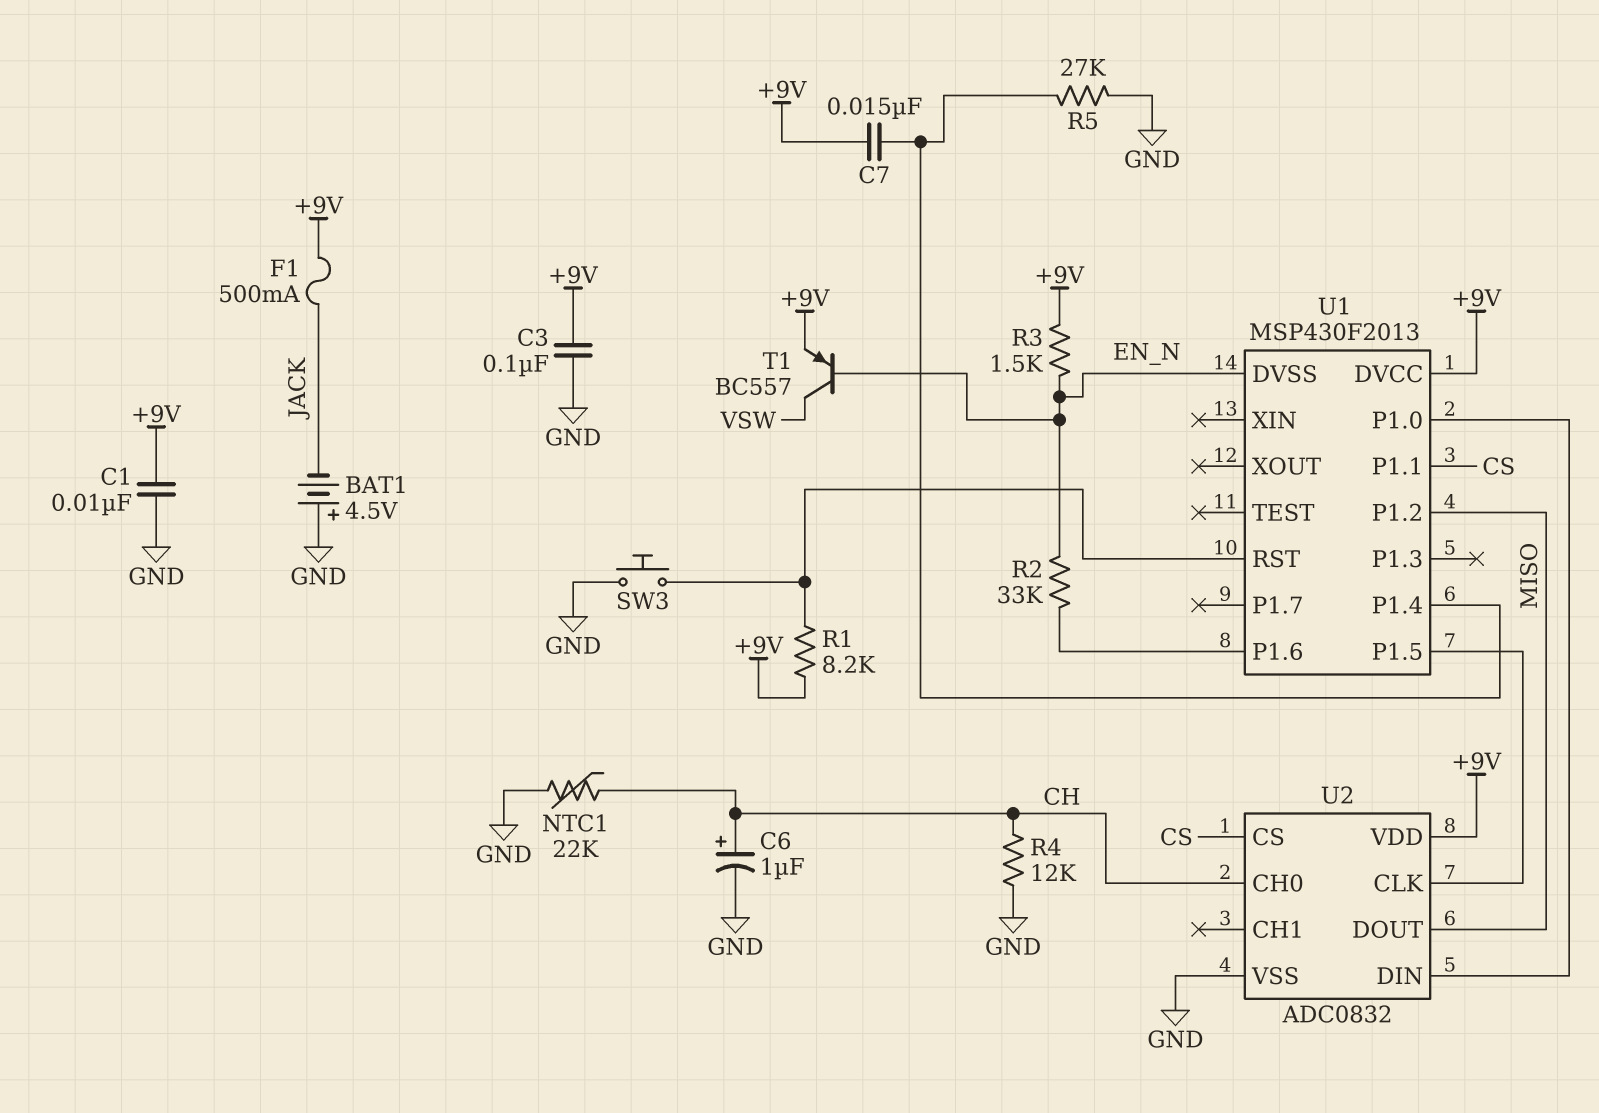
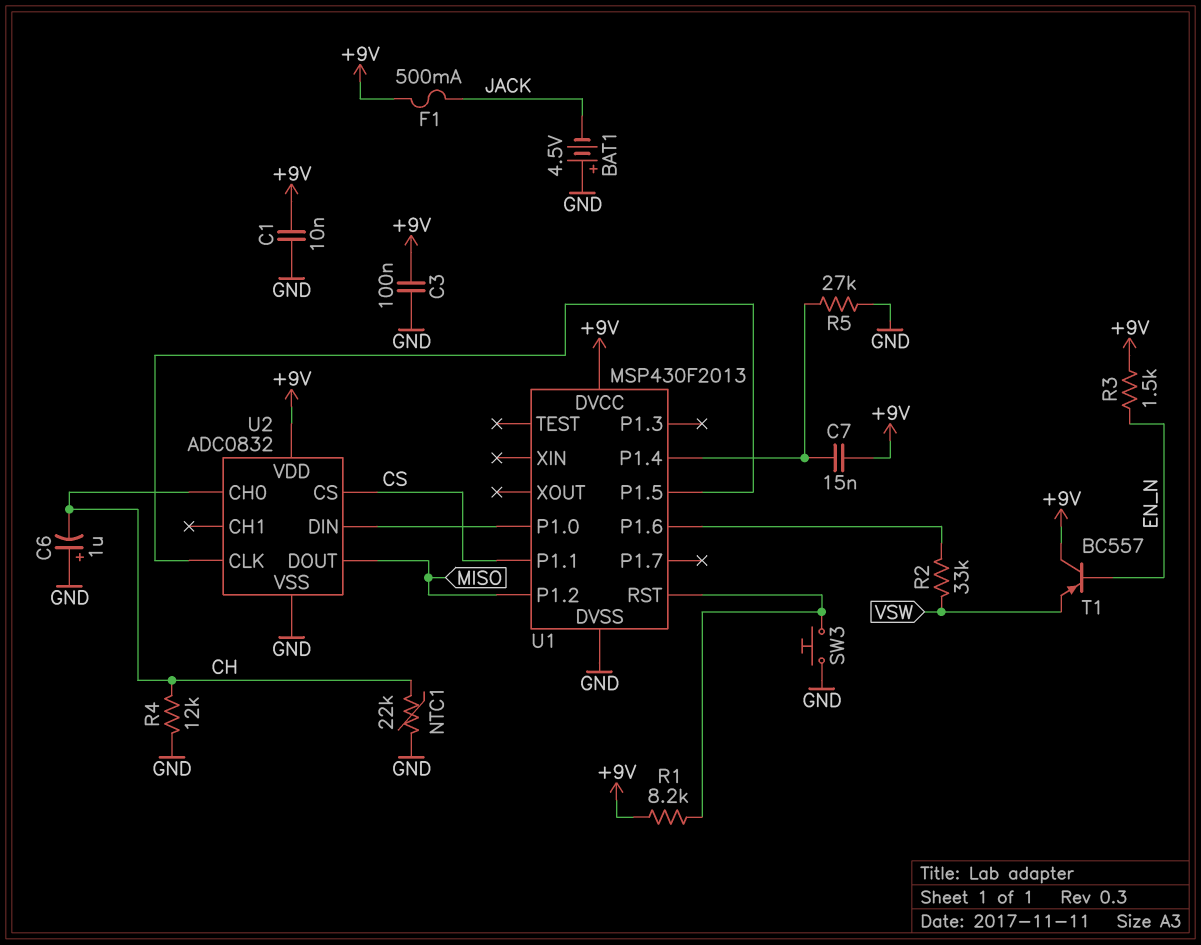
C6: 1uF (plus CH, minus GND) -> 1uF (plus GND, minus CH)
R2: 33k (EN_N, U1/P1.6) -> 33k (U1/P1.6, VSW)
T1: PNP BC557 (B EN_N, C VSW, E +9V) -> PNP BC557 (B EN_N, C +9V, E VSW)
U1 pin DVSS: EN_N -> GND

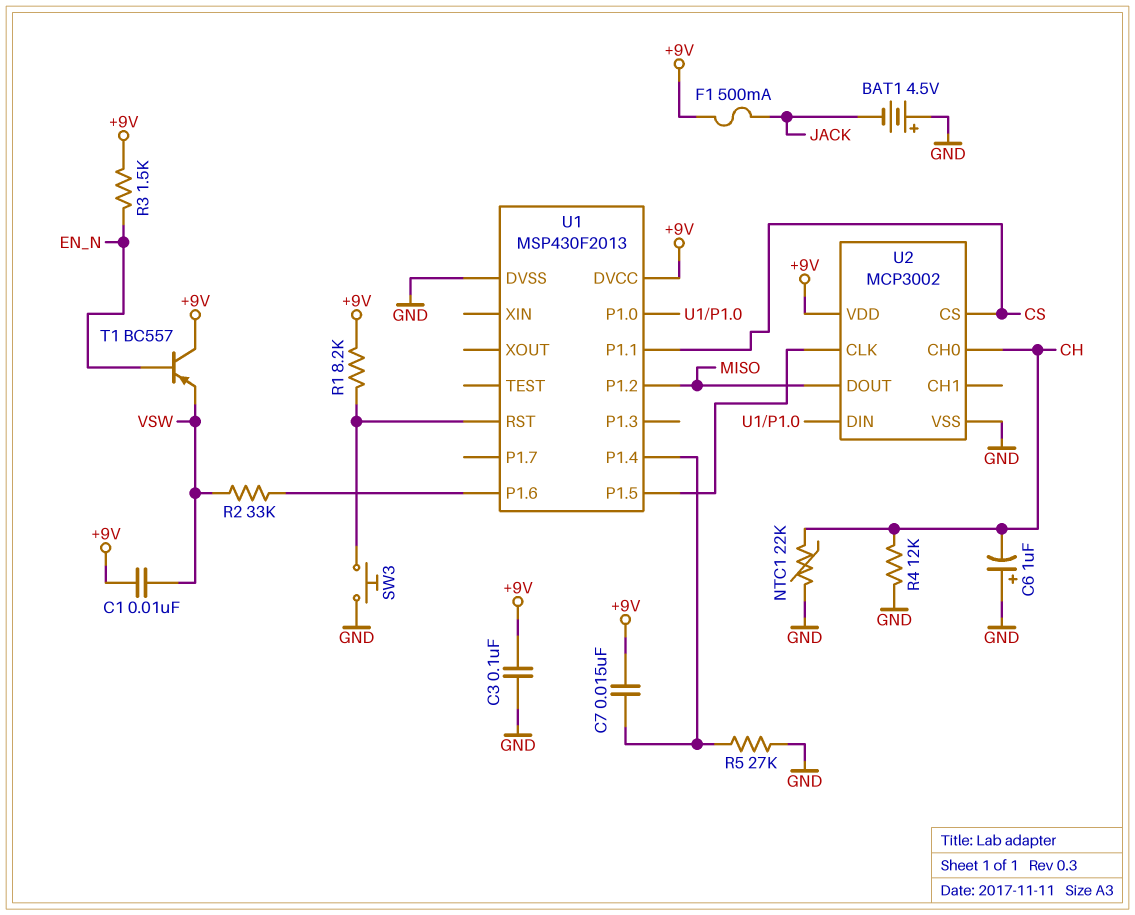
C1: 10nF (+9V, GND) -> 10nF (+9V, VSW)
U2: ADC0832 -> MCP3002

